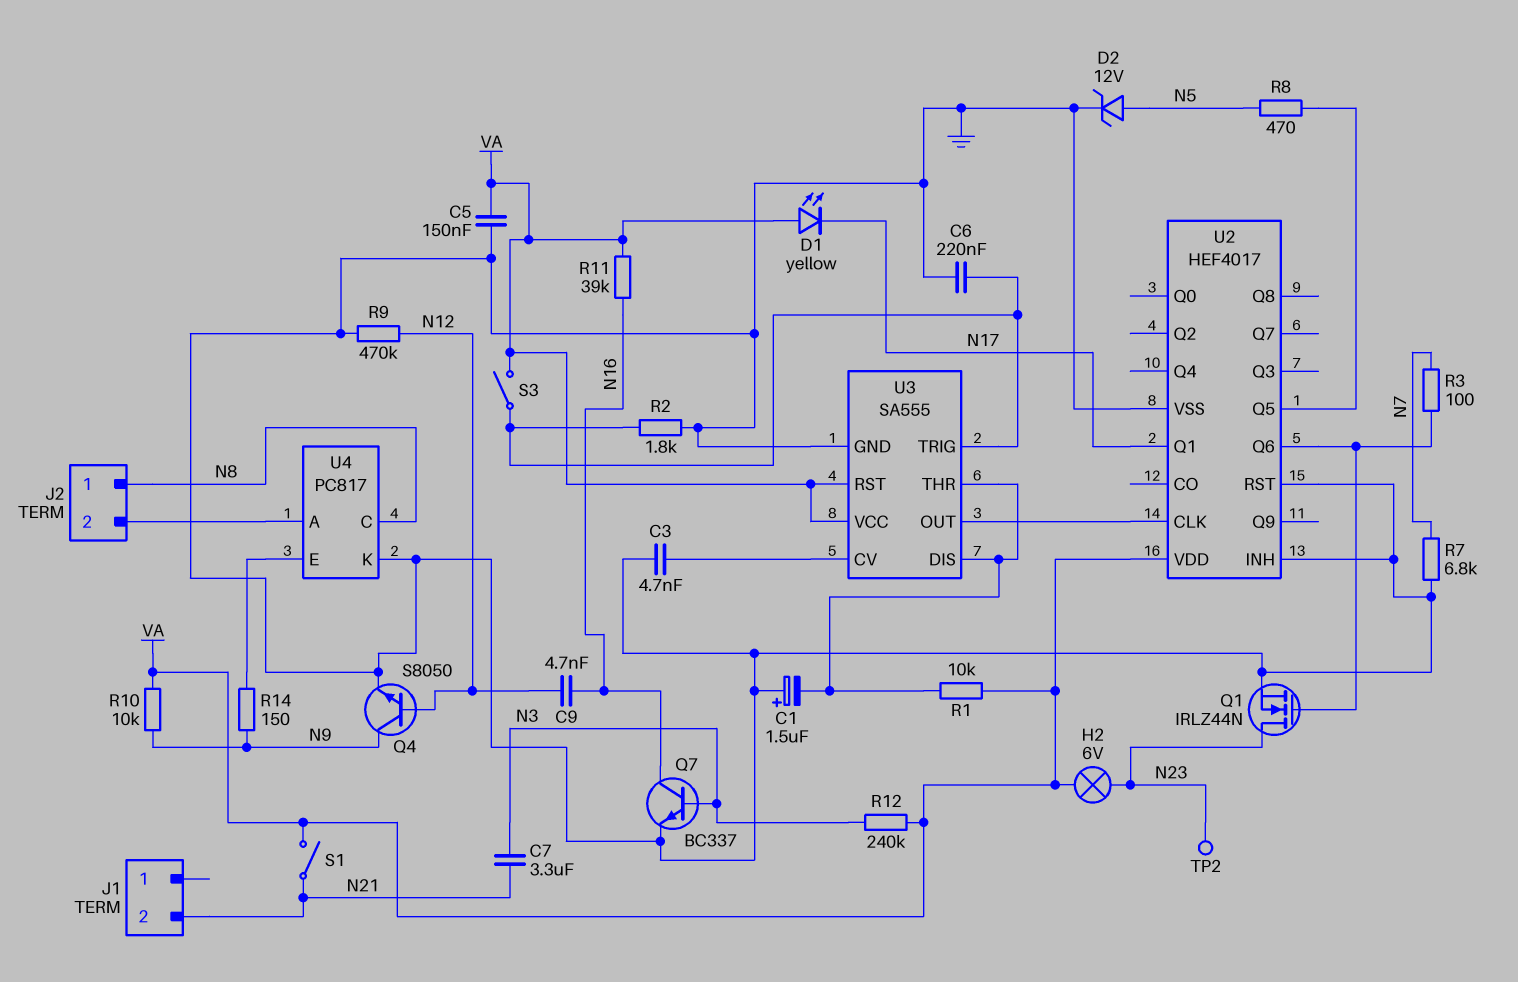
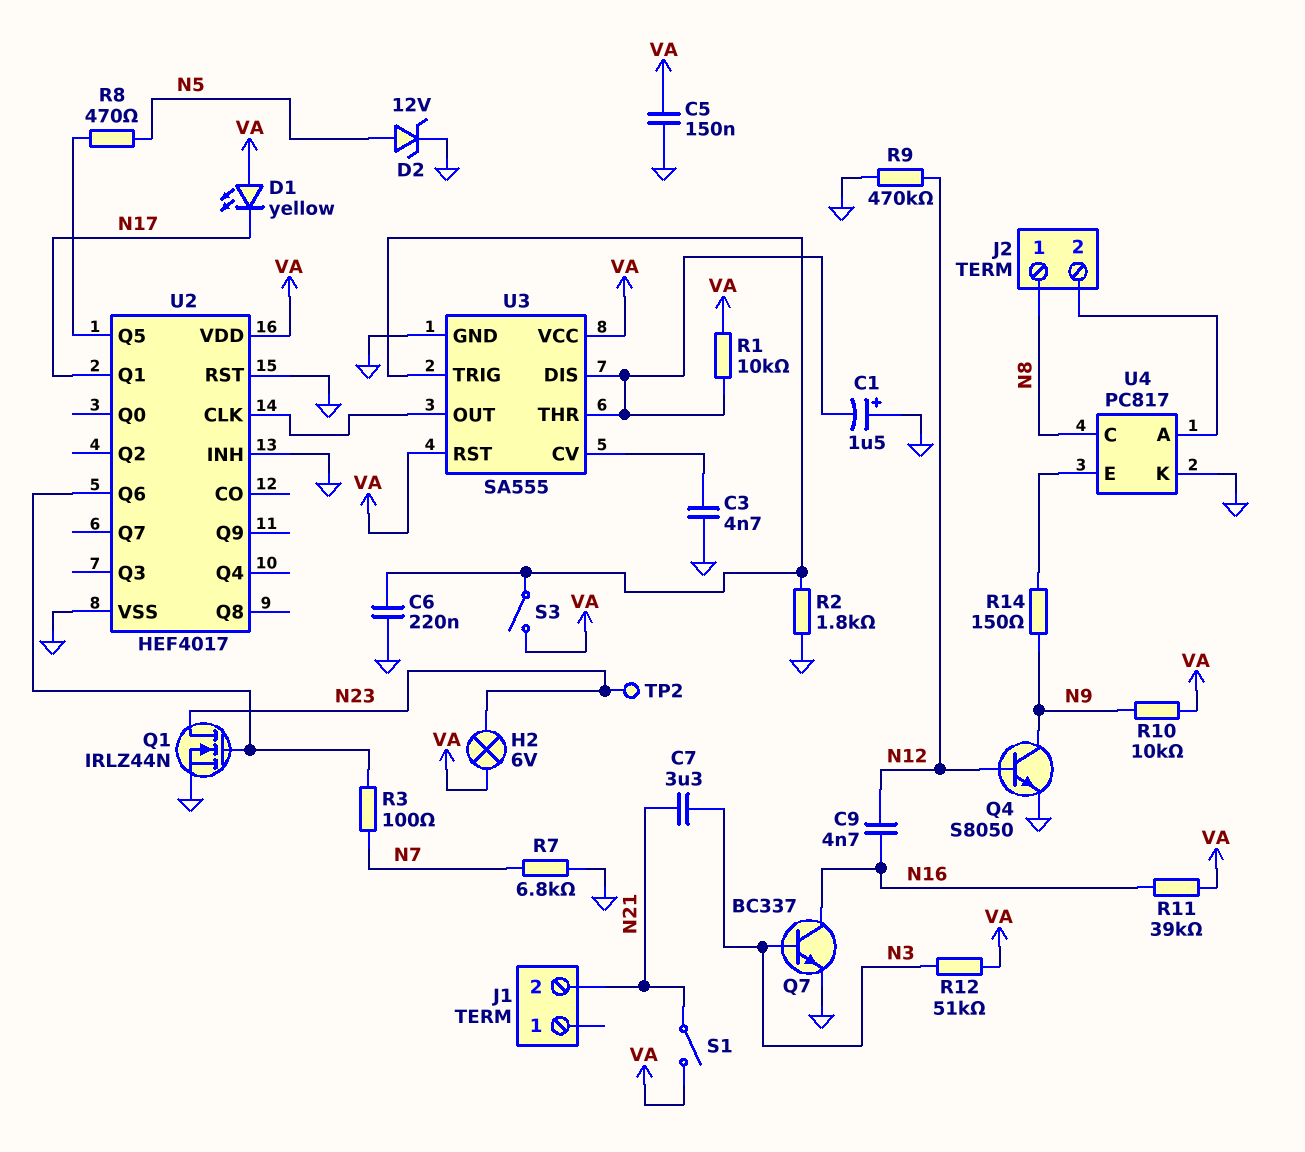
R12: 240k (N3, VA) -> 51k (N3, VA)

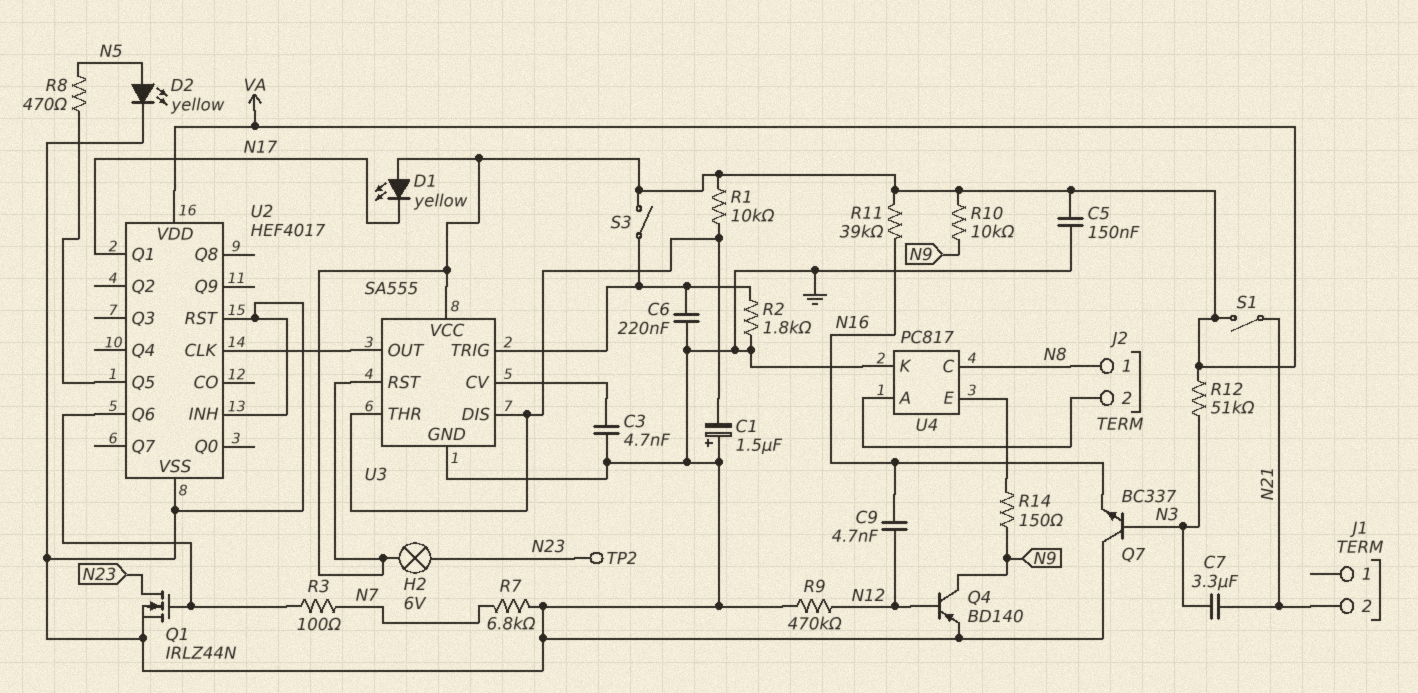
D2: zener 12V (A N5, K GND) -> LED yellow (A N5, K GND)
Q4: NPN S8050 (B N12, C N9, E GND) -> PNP BD140 (B N12, C N9, E GND)
Q7: NPN BC337 (B N3, C N16, E GND) -> NPN BC337 (B N3, C GND, E N16)

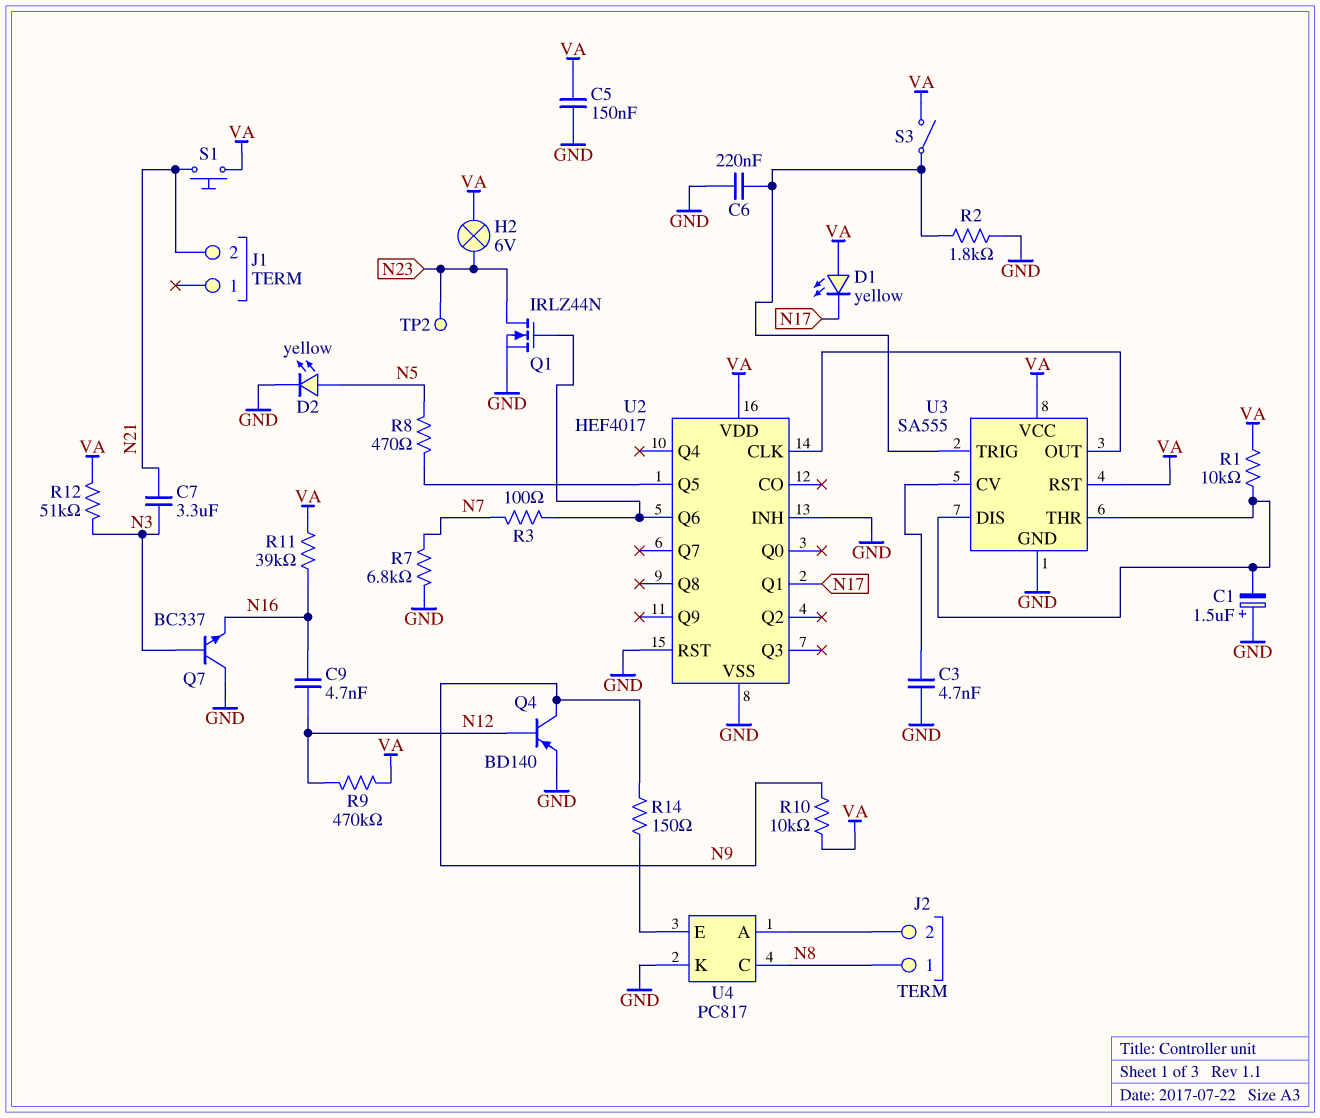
R9: 470k (GND, N12) -> 470k (N12, VA)
S1: switch (N21, VA) -> button (N21, VA)

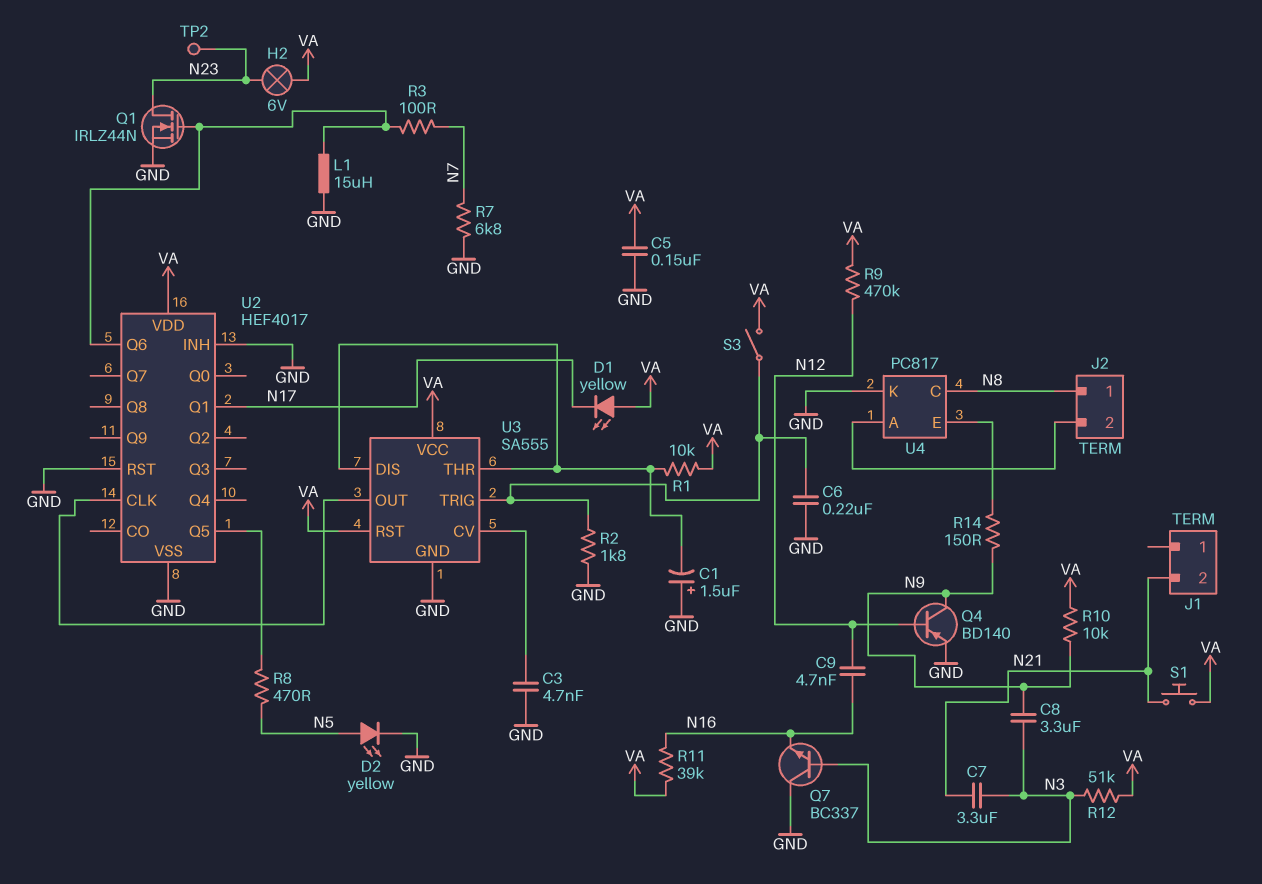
C8: none -> 3.3uF (N3, N9)
L1: none -> 15uH (GND, U2/Q6)

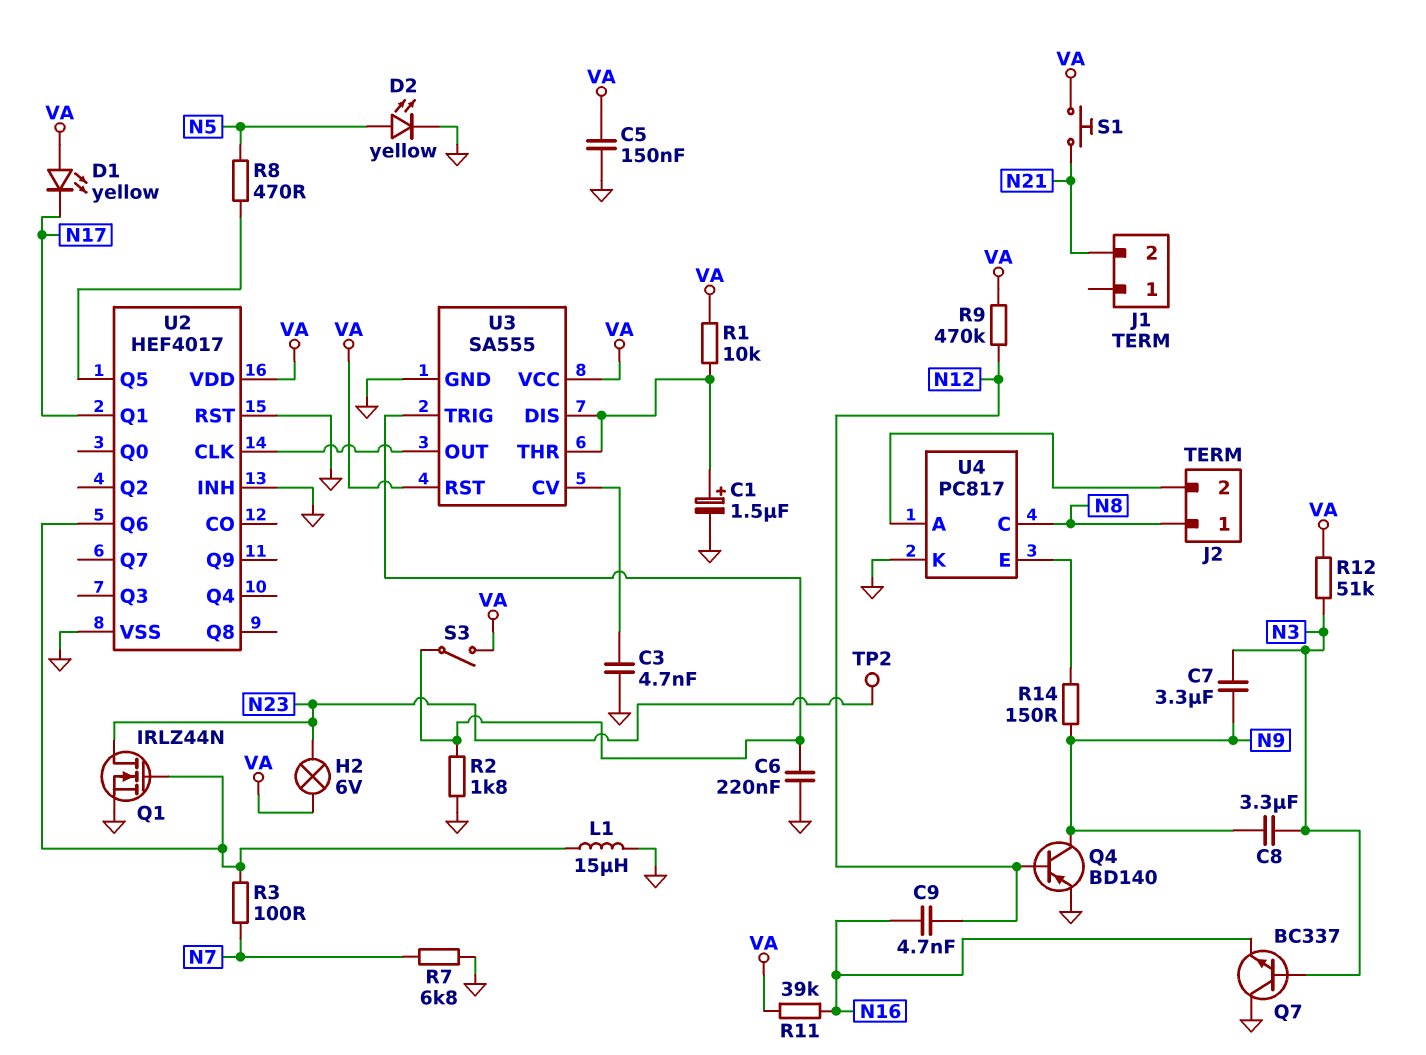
C1: 1.5uF (plus GND, minus U3/DIS) -> 1.5uF (plus U3/DIS, minus GND)
C7: 3.3uF (N3, N21) -> 3.3uF (N3, N9)
R10: 10k (N9, VA) -> none

